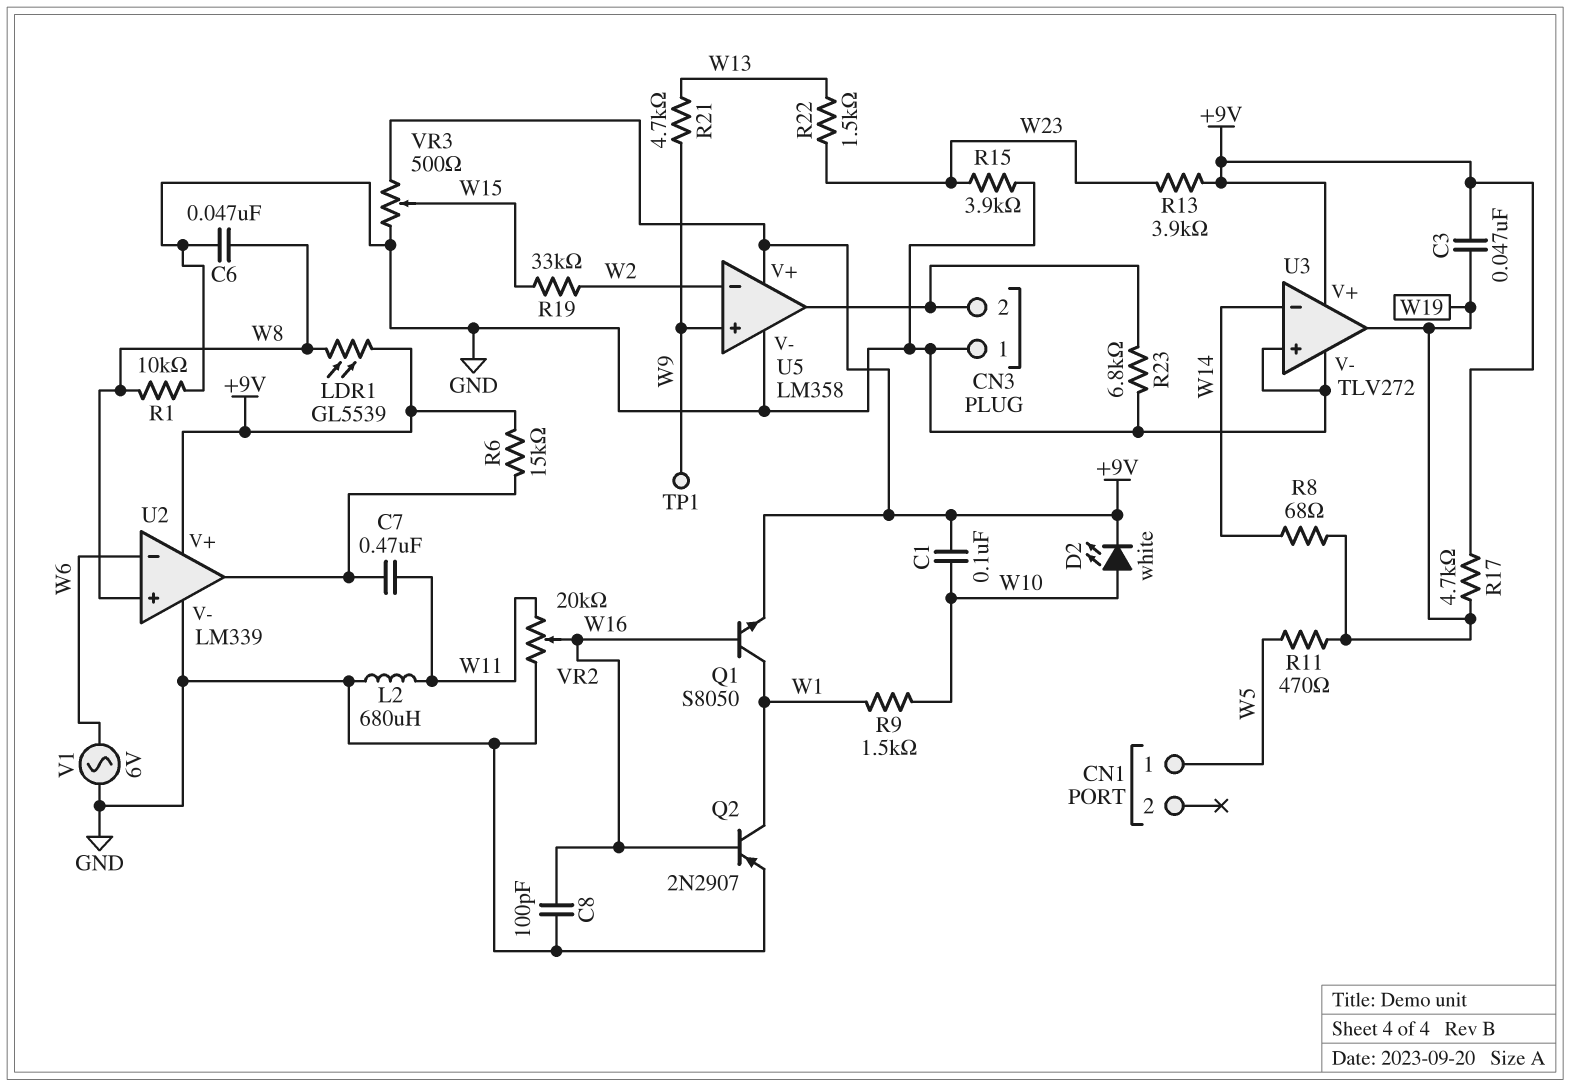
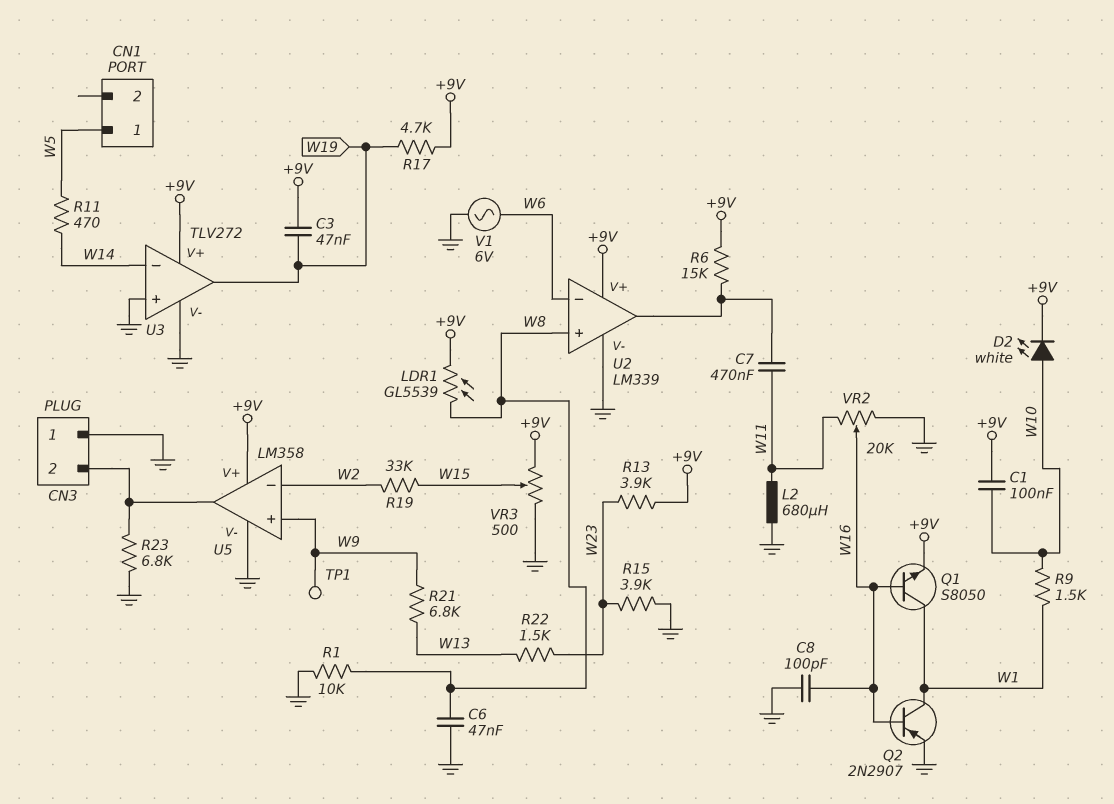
R8: 68 (W14, W19) -> none
R11: 470 (W5, W19) -> 470 (W5, W14)
R21: 4.7k (W9, W13) -> 6.8k (W9, W13)

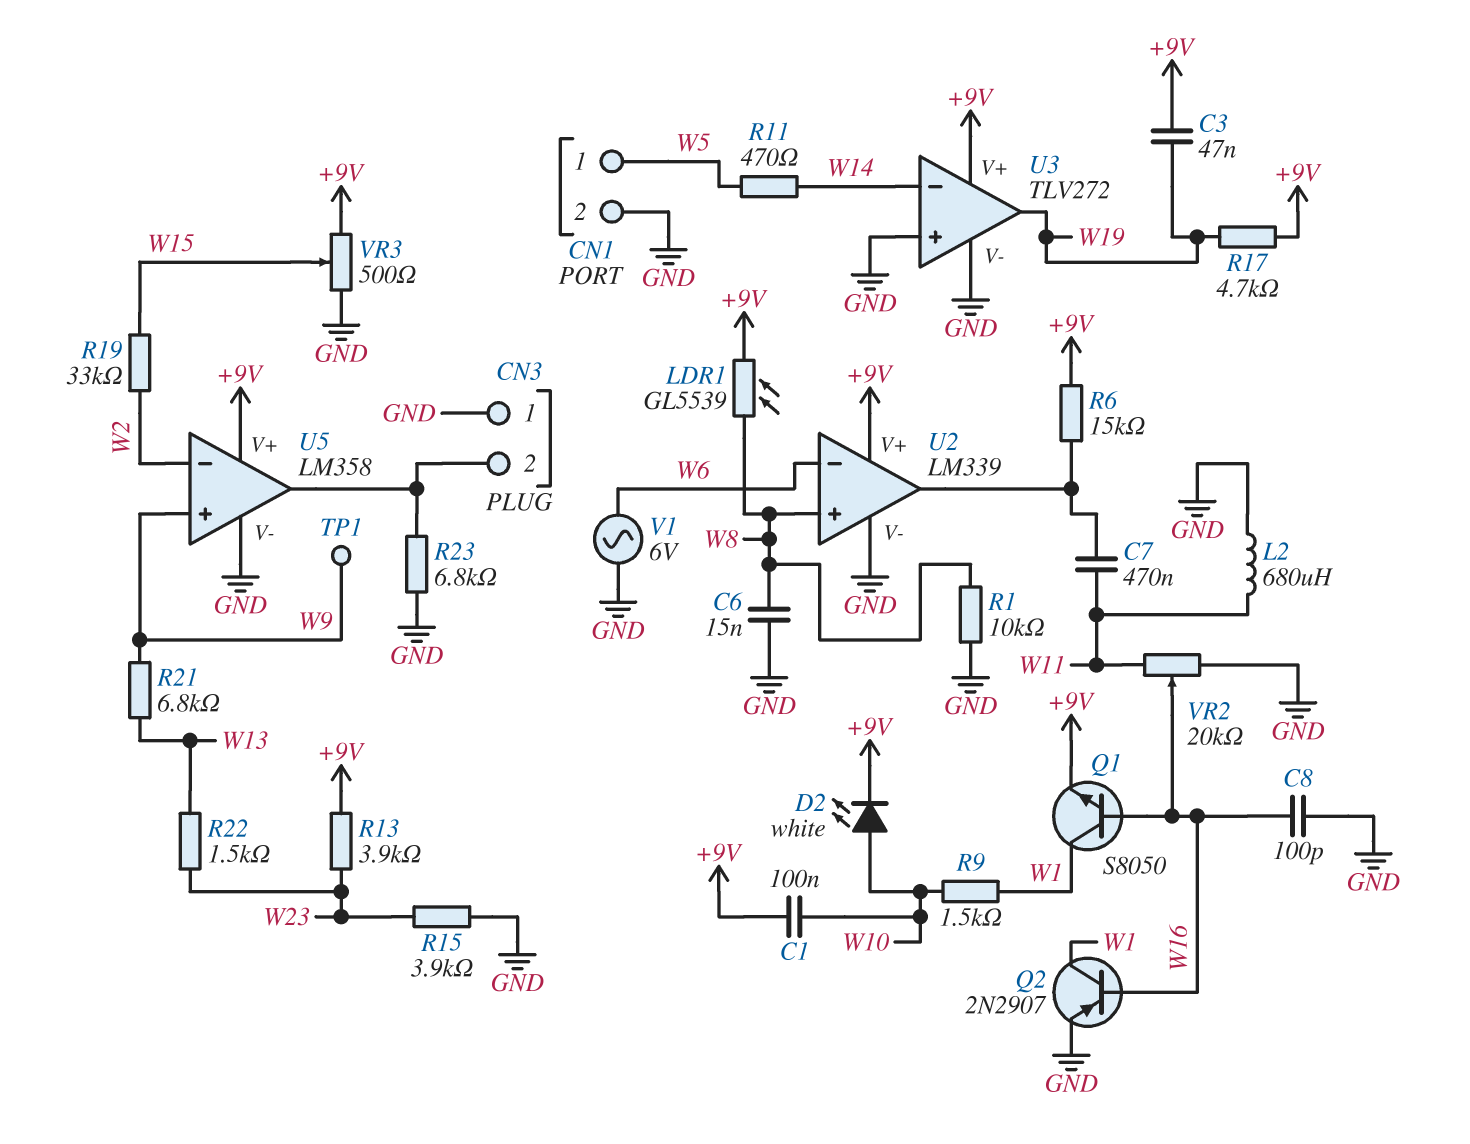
C6: 47nF (GND, W8) -> 15nF (GND, W8)
CN1 pin 2: none -> GND

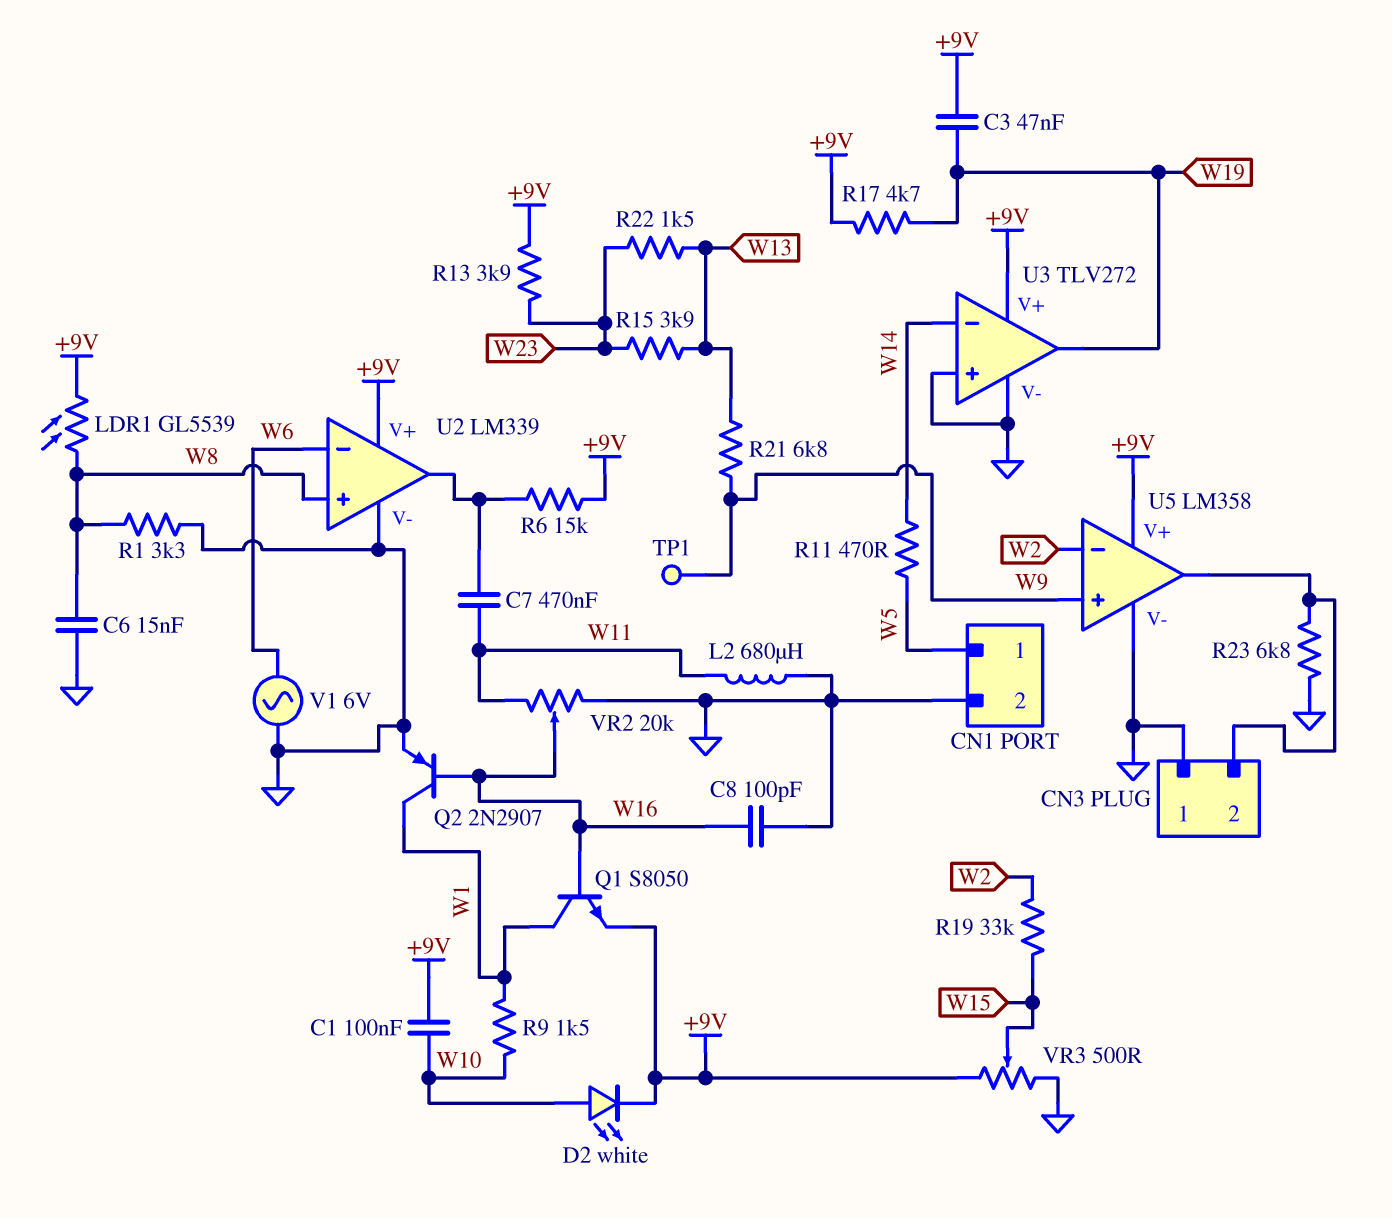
R1: 10k (GND, W8) -> 3.3k (GND, W8)
R15: 3.9k (GND, W23) -> 3.9k (W13, W23)

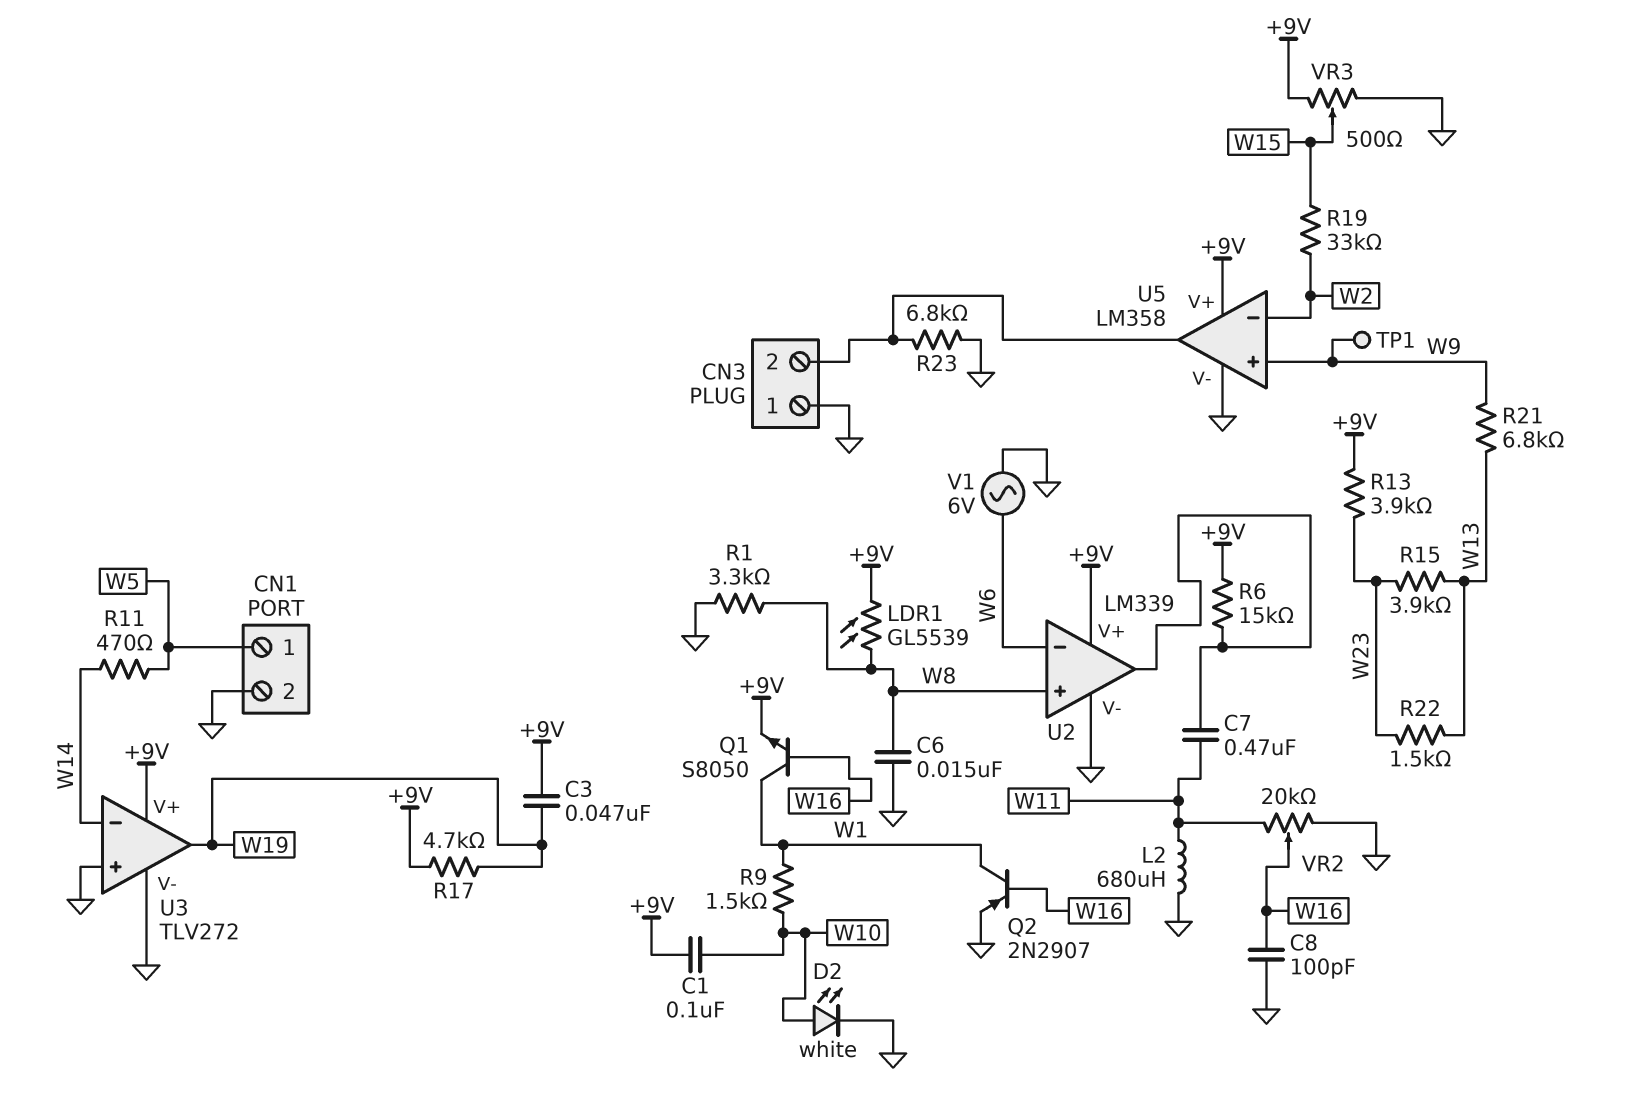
D2: LED white (A W10, K +9V) -> LED white (A W10, K GND)

